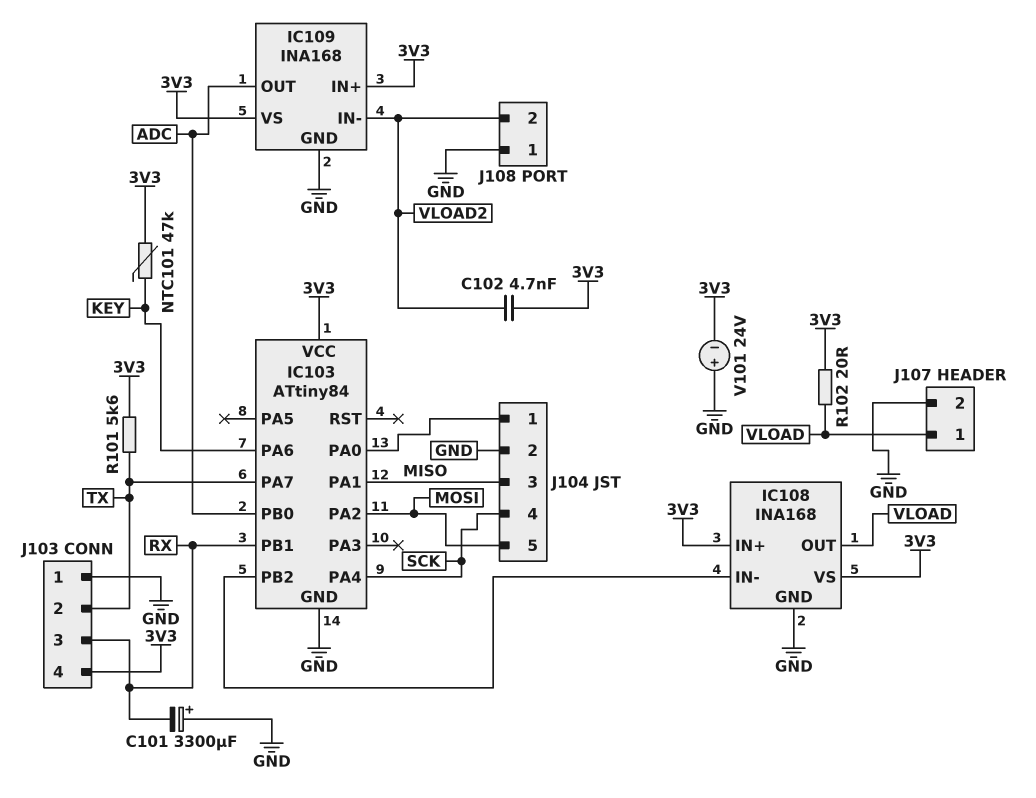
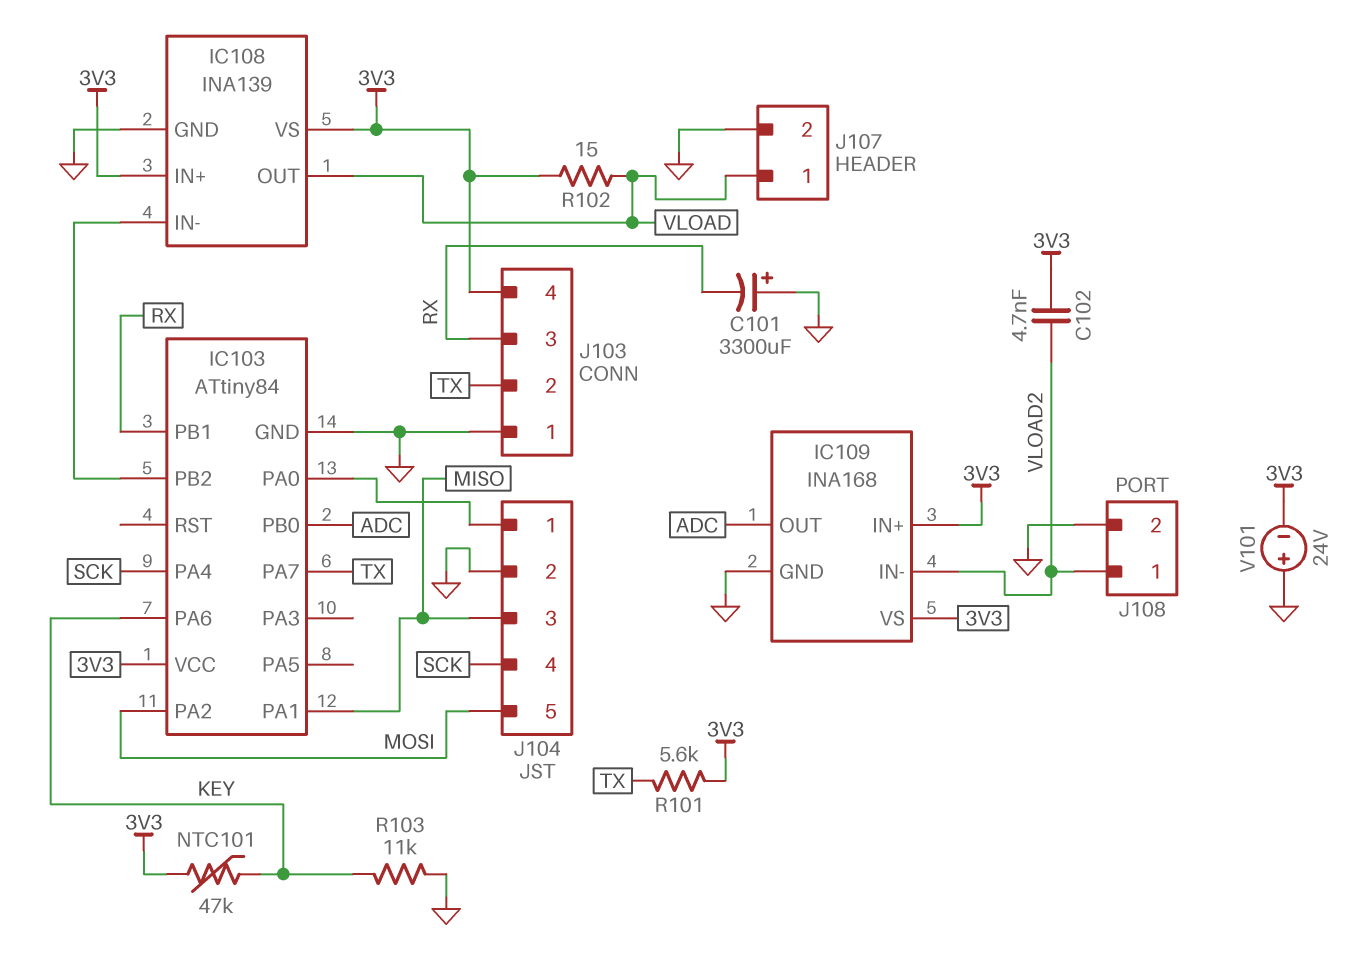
IC108: INA168 -> INA139
J108 pin 1: GND -> VLOAD2
J108 pin 2: VLOAD2 -> GND
R102: 20 (3V3, VLOAD) -> 15 (3V3, VLOAD)
R103: none -> 11k (GND, KEY)

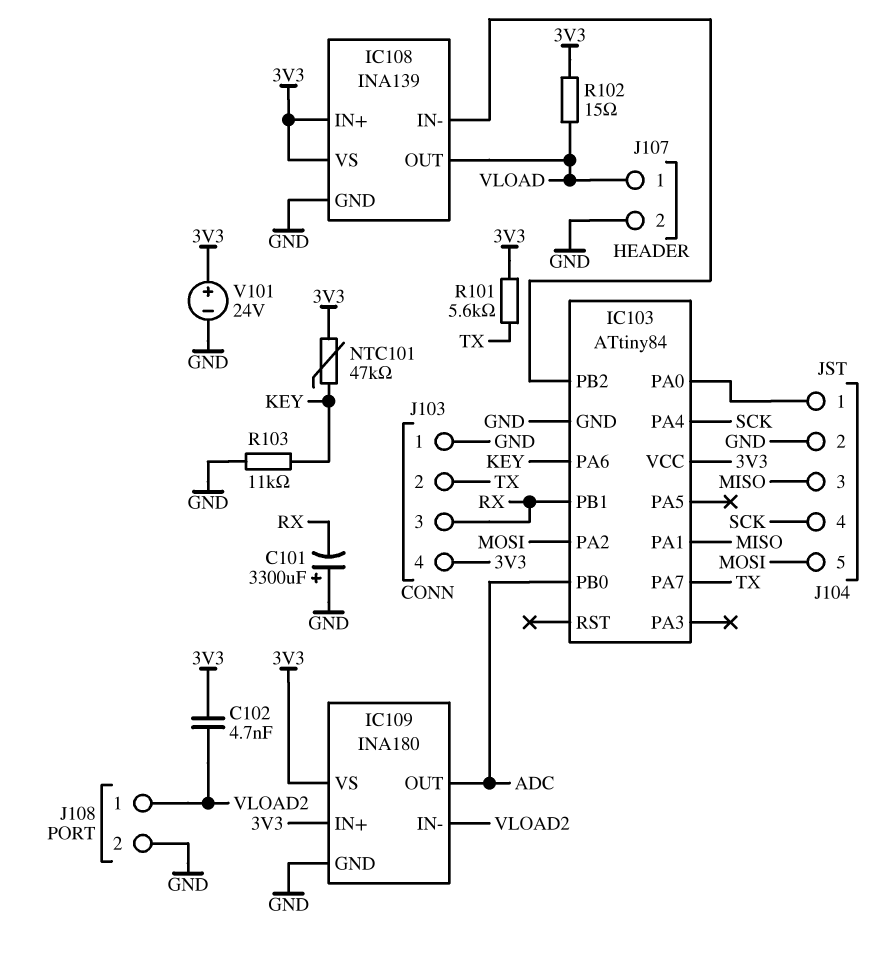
IC109: INA168 -> INA180
V101: 24V (plus GND, minus 3V3) -> 24V (plus 3V3, minus GND)

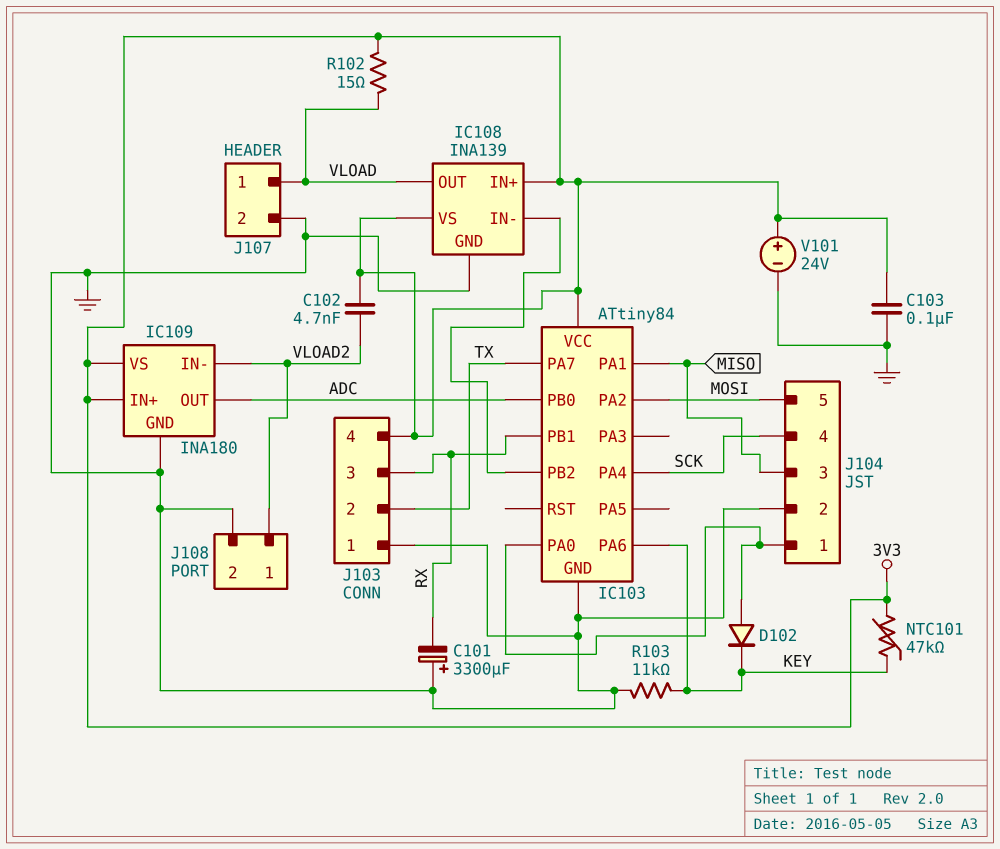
C103: none -> 100nF (3V3, GND)
D102: none -> diode (A IC103/PA0, K KEY)
R101: 5.6k (3V3, TX) -> none

